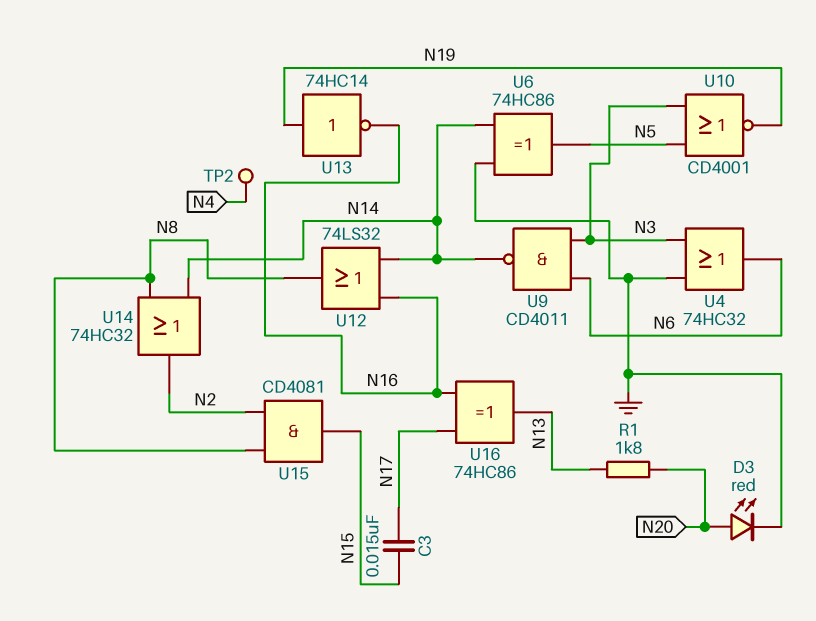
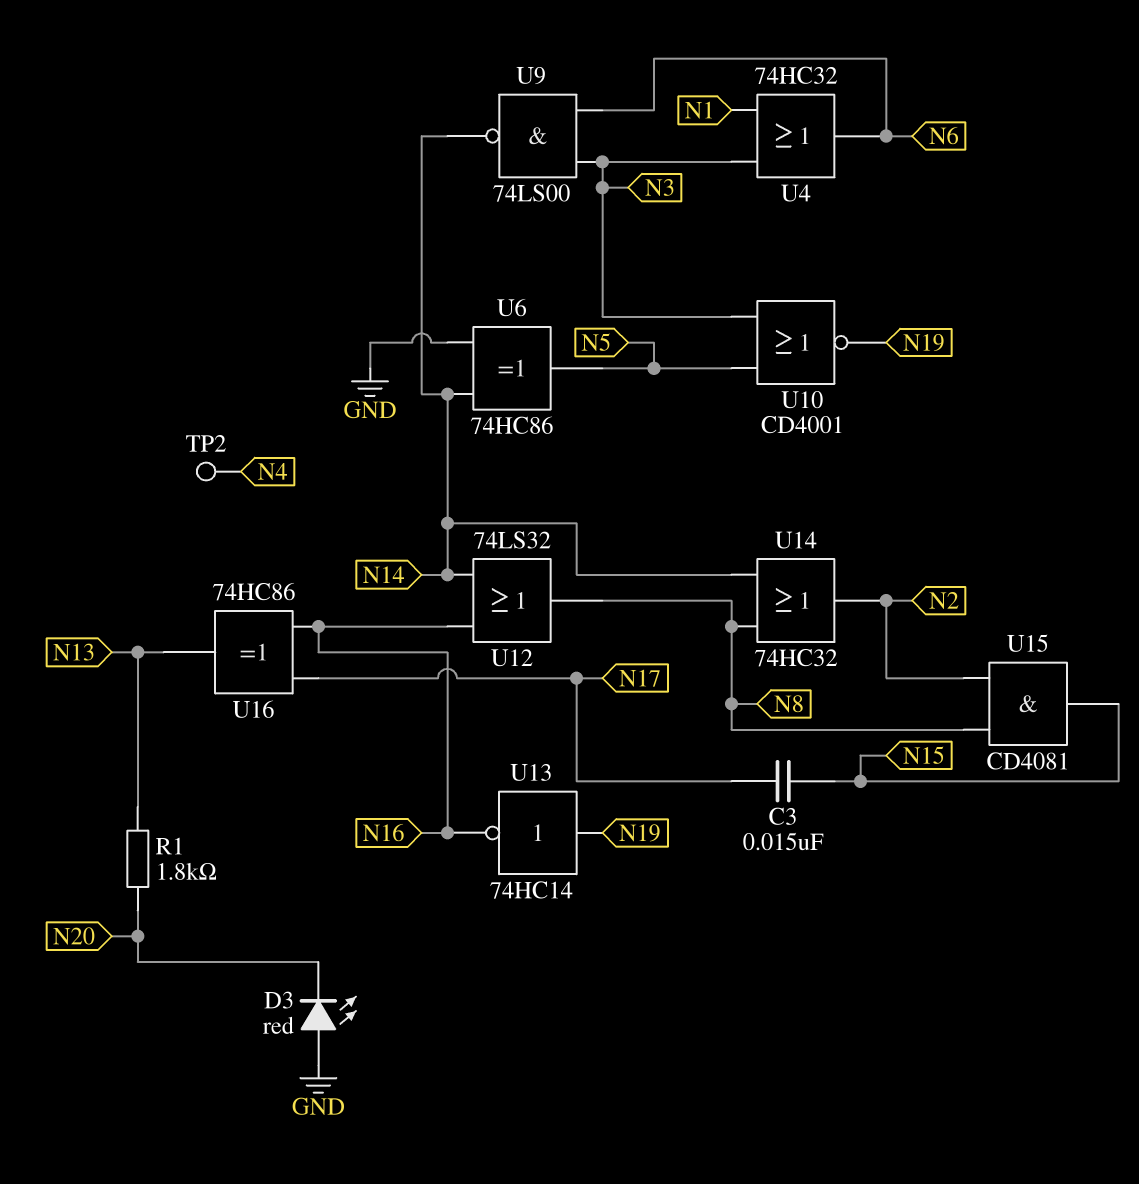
D3: LED red (A N20, K GND) -> LED red (A GND, K N20)
U4: OR 74HC32 (in GND, in N3, out N6) -> OR 74HC32 (in N1, in N3, out N6)
U9: NAND CD4011 (in N3, in N6, out N14) -> NAND 74LS00 (in N3, in N6, out N14)

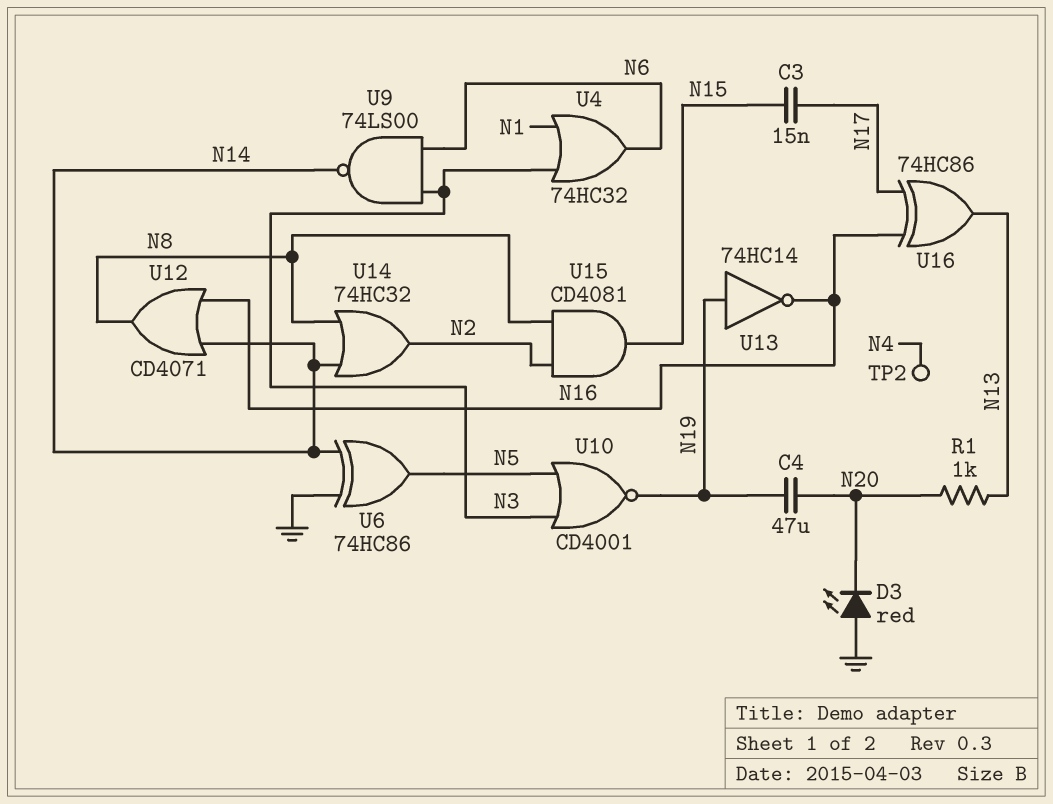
C4: none -> 47uF (N19, N20)
R1: 1.8k (N13, N20) -> 1k (N13, N20)
U12: OR 74LS32 (in N14, in N16, out N8) -> OR CD4071 (in N14, in N16, out N8)

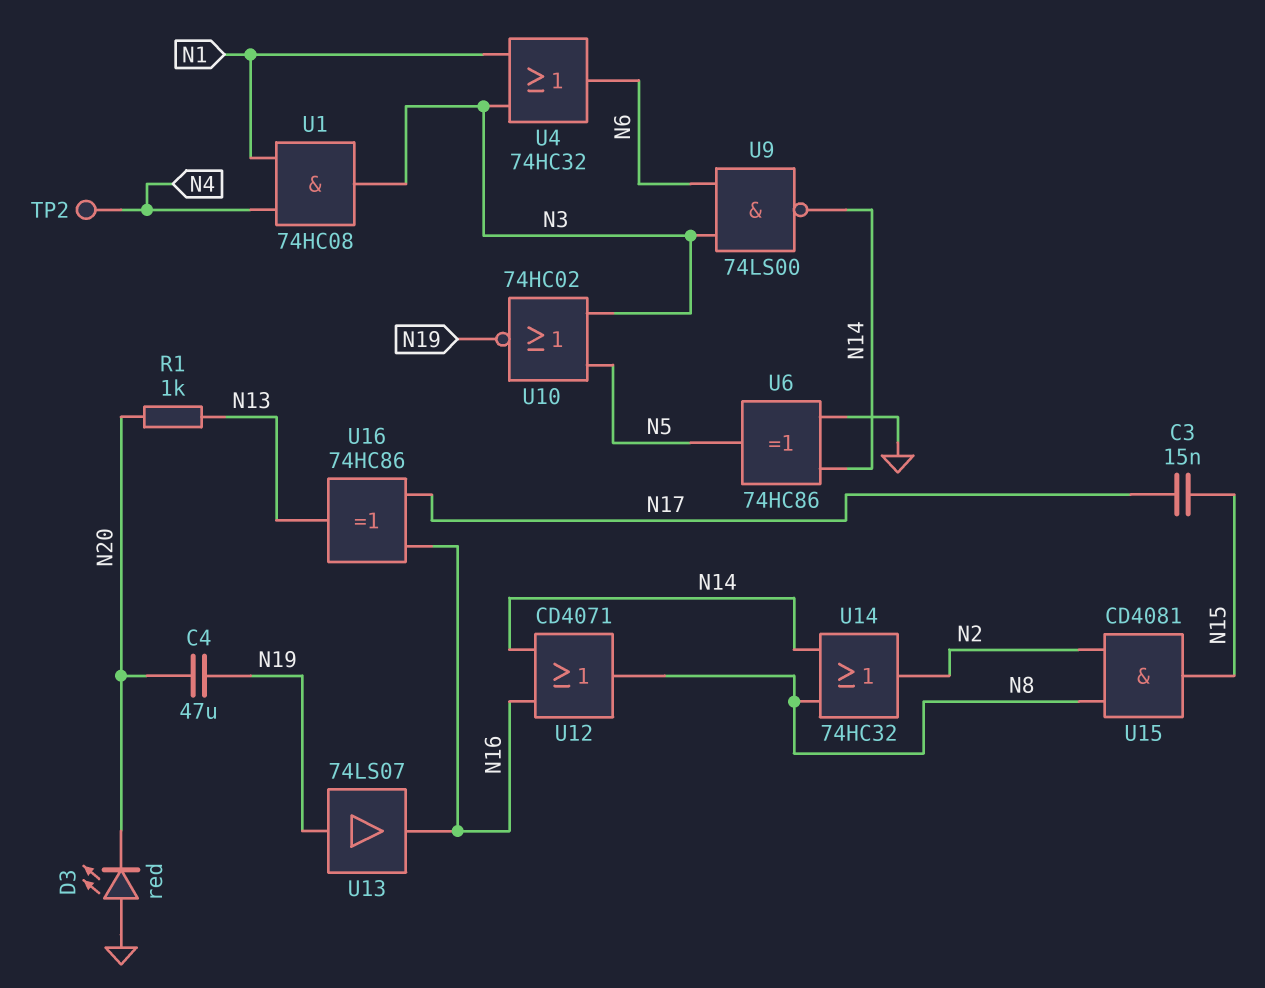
U1: none -> AND 74HC08 (in N1, in N4, out N3)
U10: NOR CD4001 (in N3, in N5, out N19) -> NOR 74HC02 (in N3, in N5, out N19)
U13: NOT 74HC14 (in N19, out N16) -> buffer 74LS07 (in N19, out N16)

